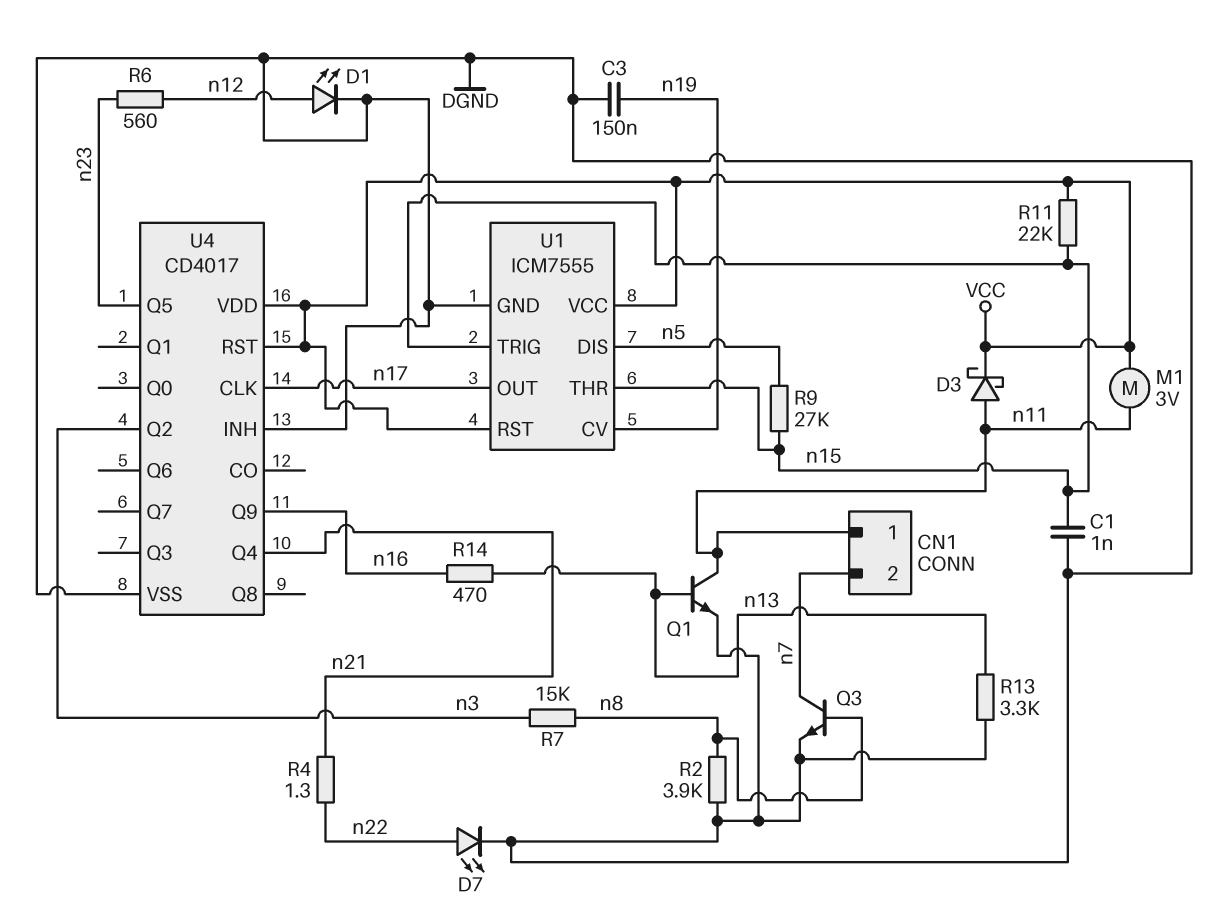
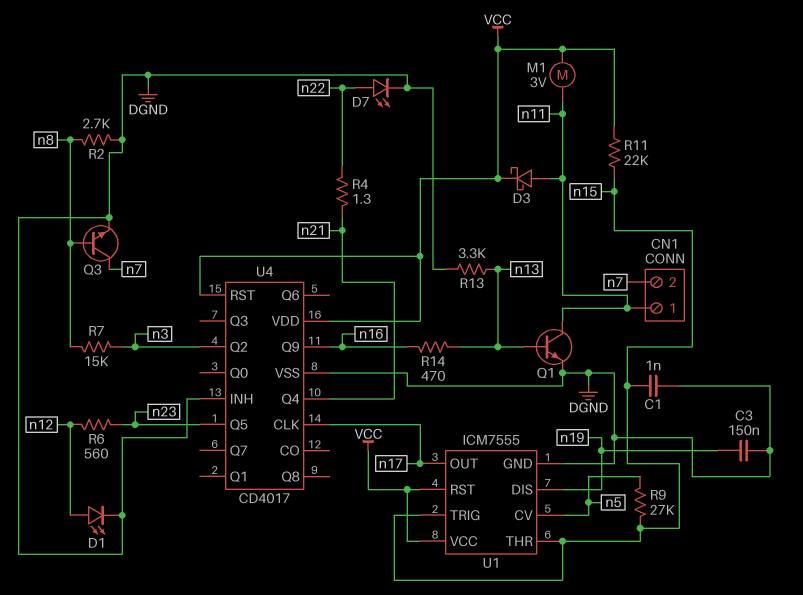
R2: 3.9k (DGND, n8) -> 2.7k (DGND, n8)
U1 pin CV: n19 -> n5
U1 pin DIS: n5 -> n19

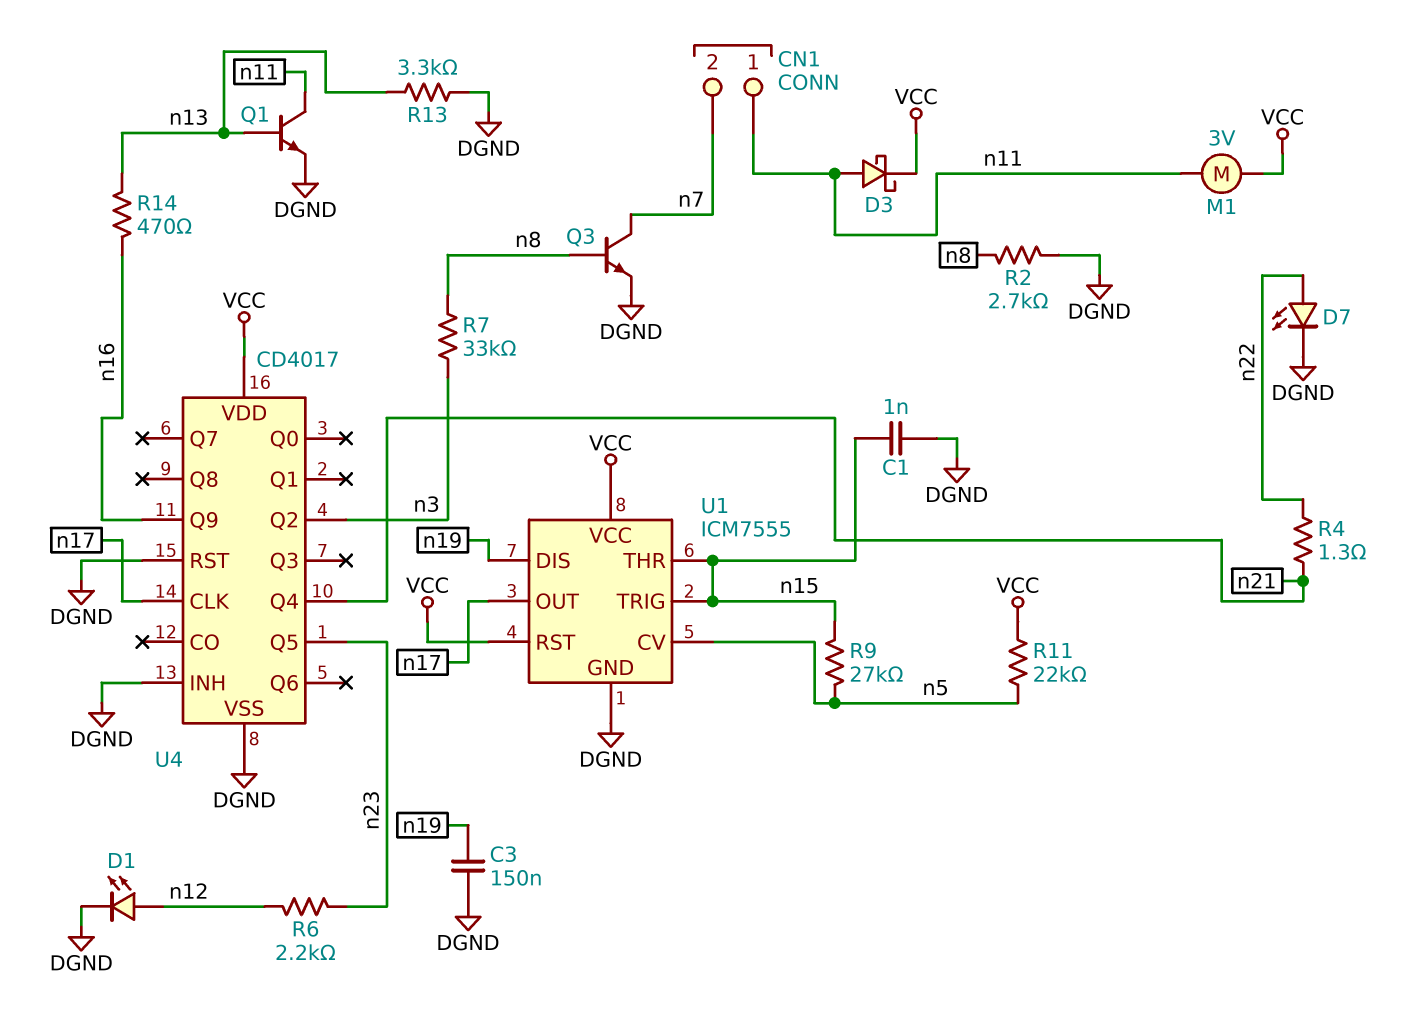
R6: 560 (n12, n23) -> 2.2k (n12, n23)
R7: 15k (n3, n8) -> 33k (n3, n8)
R11: 22k (VCC, n15) -> 22k (VCC, n5)
U4 pin RST: VCC -> DGND

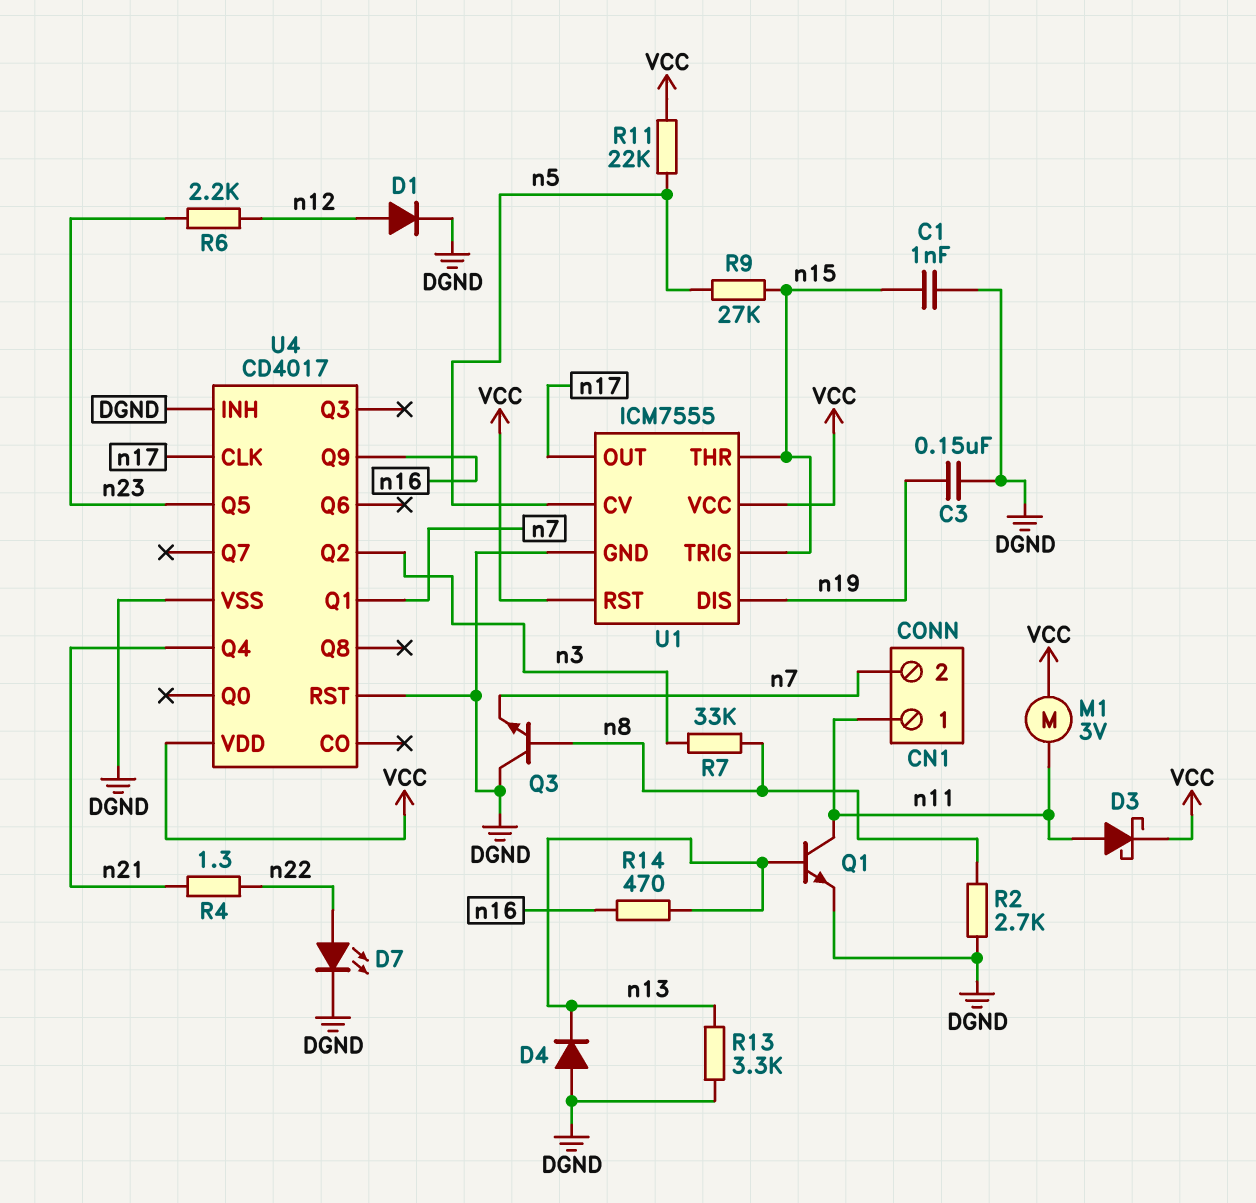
D1: LED (A n12, K DGND) -> diode (A n12, K DGND)
D4: none -> diode (A DGND, K n13)
Q3: NPN (B n8, C n7, E DGND) -> NPN (B n8, C DGND, E n7)
U4 pin Q1: none -> n7

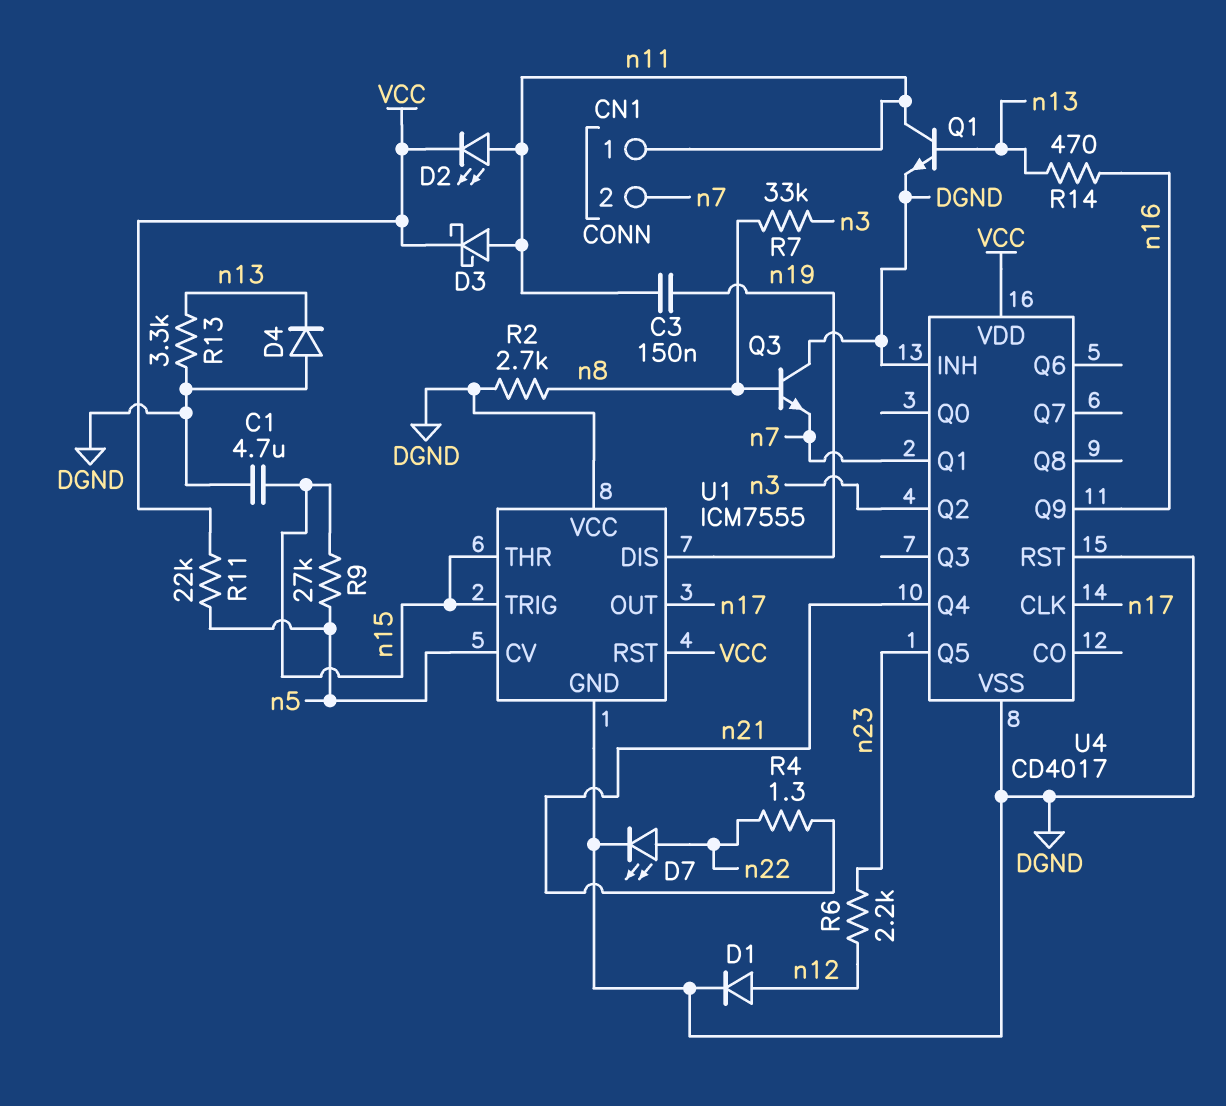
C1: 1nF (DGND, n15) -> 4.7uF (DGND, n15)
C3: 150nF (DGND, n19) -> 150nF (n11, n19)
D2: none -> LED (A n11, K VCC)
M1: motor 3V (VCC, n11) -> none
U1 pin VCC: VCC -> DGND

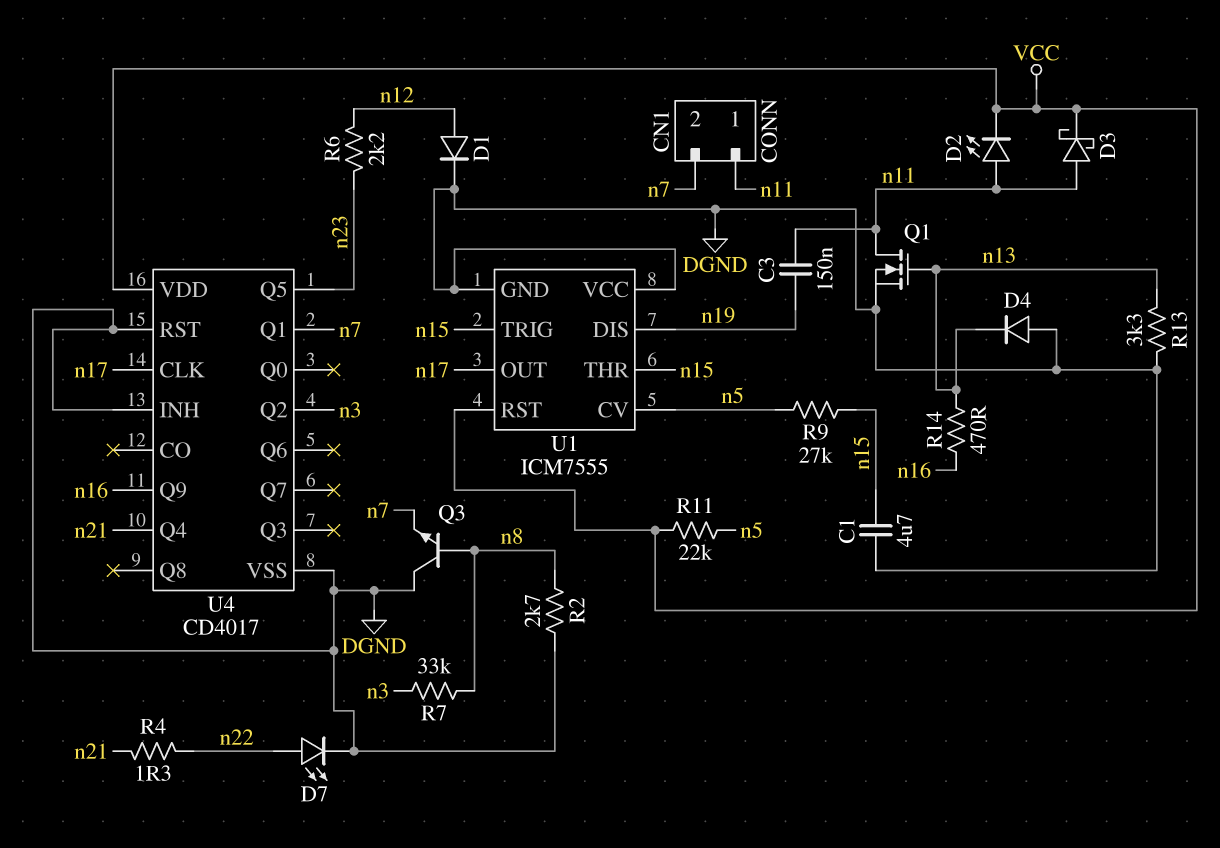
Q1: NPN (B n13, C n11, E DGND) -> NMOS (G n13, D n11, S DGND)

